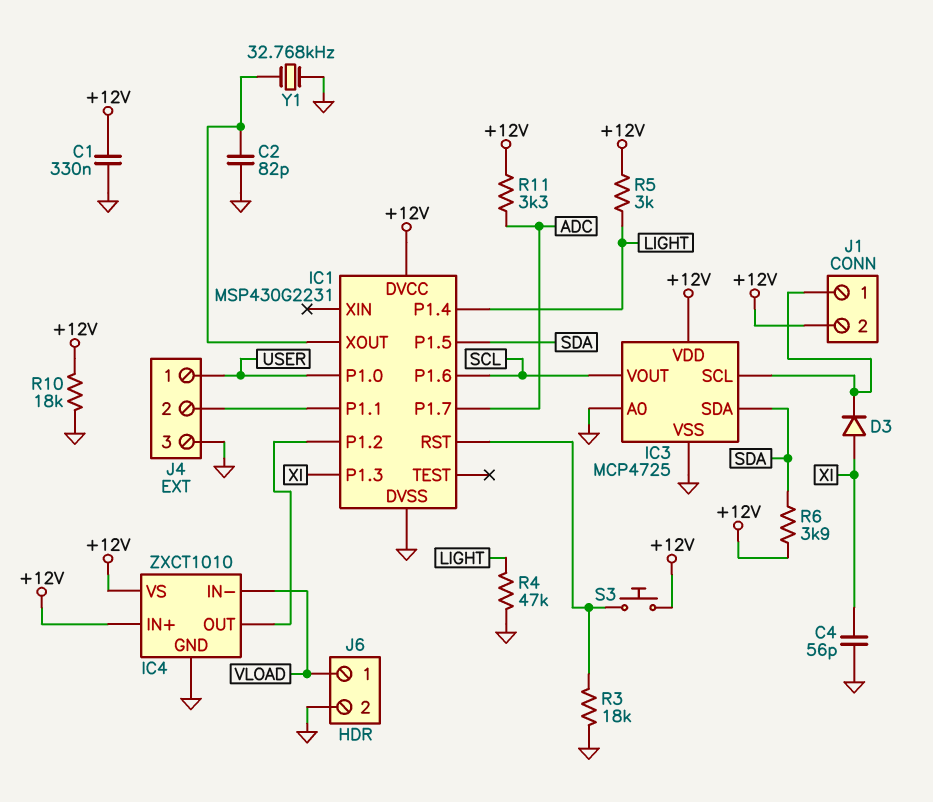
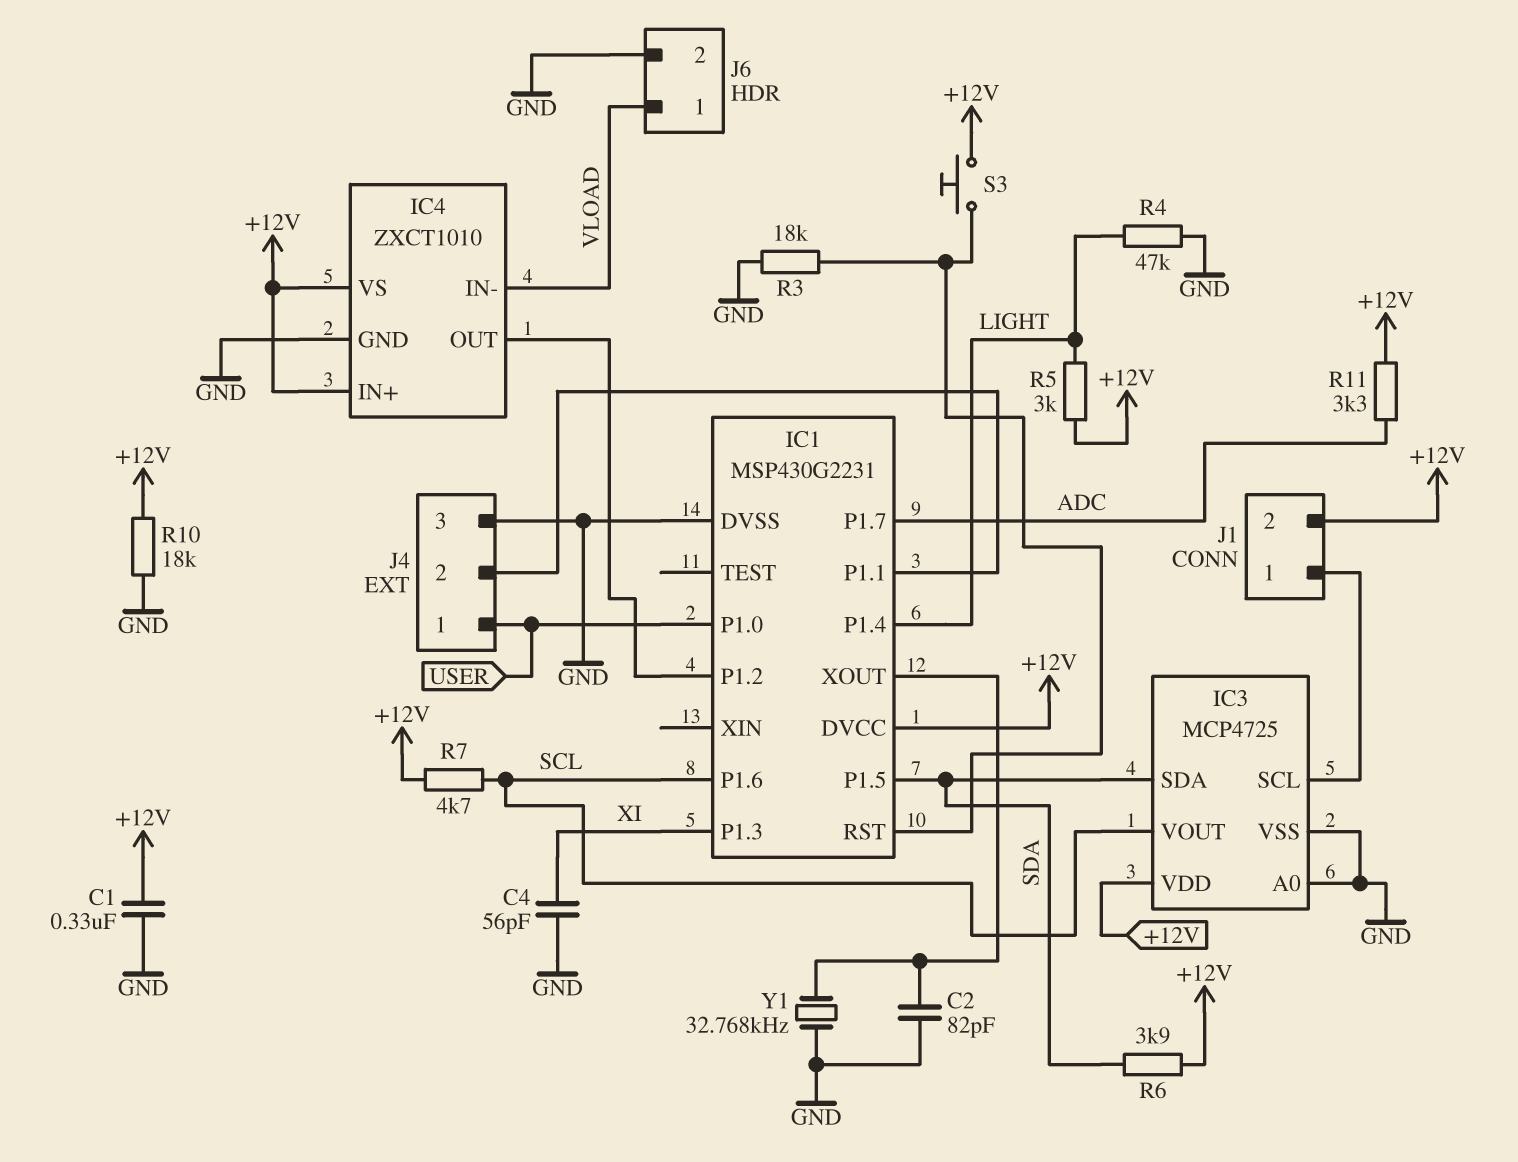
D3: diode (A XI, K IC3/SCL) -> none
R7: none -> 4.7k (+12V, SCL)

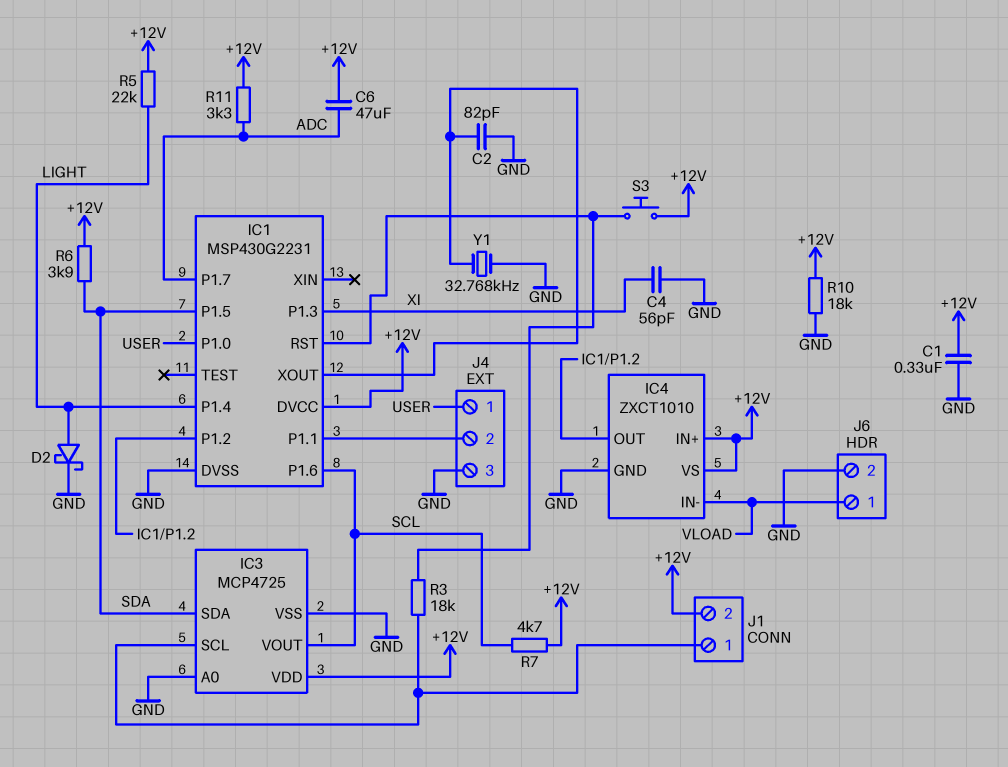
C6: none -> 47uF (+12V, ADC)
D2: none -> schottky (A LIGHT, K GND)
R3: 18k (GND, IC1/RST) -> 18k (IC1/RST, IC3/SCL)
R4: 47k (GND, LIGHT) -> none
R5: 3k (+12V, LIGHT) -> 22k (+12V, LIGHT)

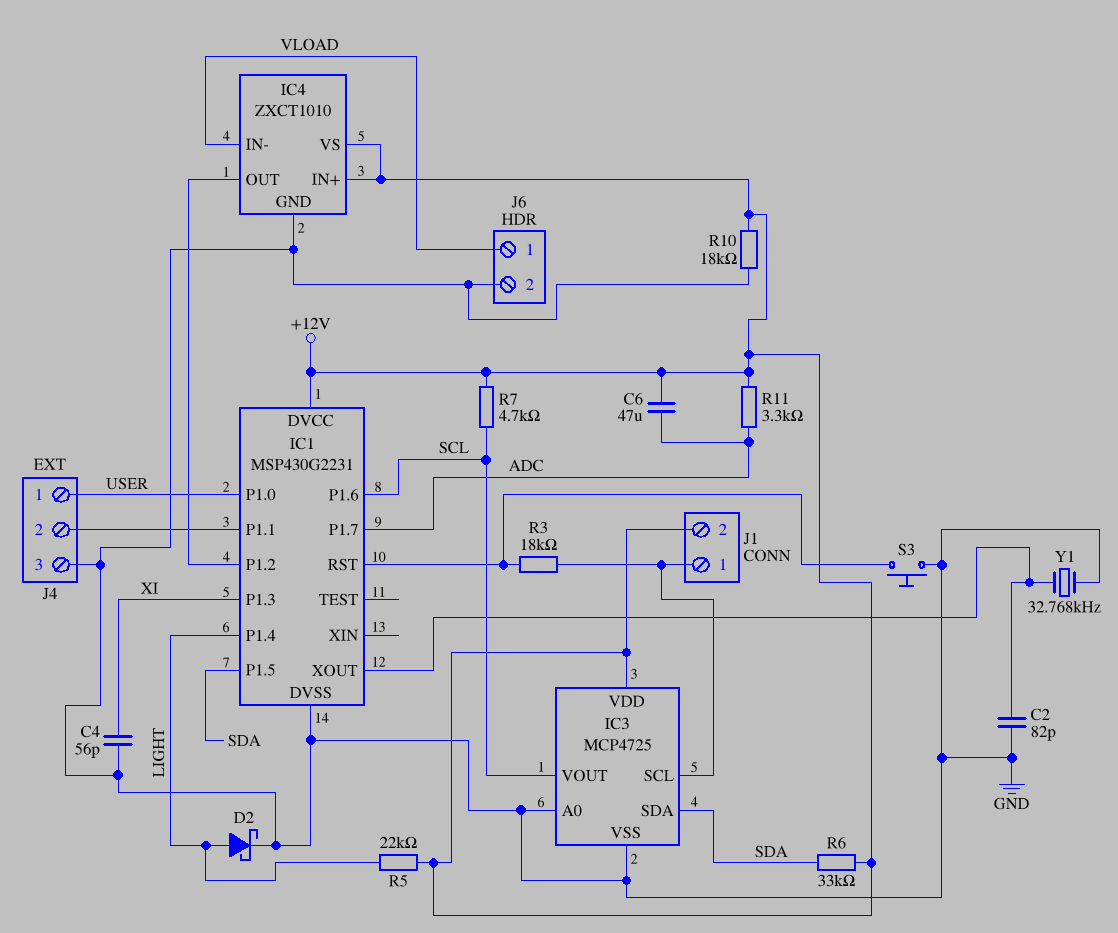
C1: 330nF (+12V, GND) -> none
R6: 3.9k (+12V, SDA) -> 33k (+12V, SDA)
S3: button (+12V, IC1/RST) -> button (GND, IC1/RST)

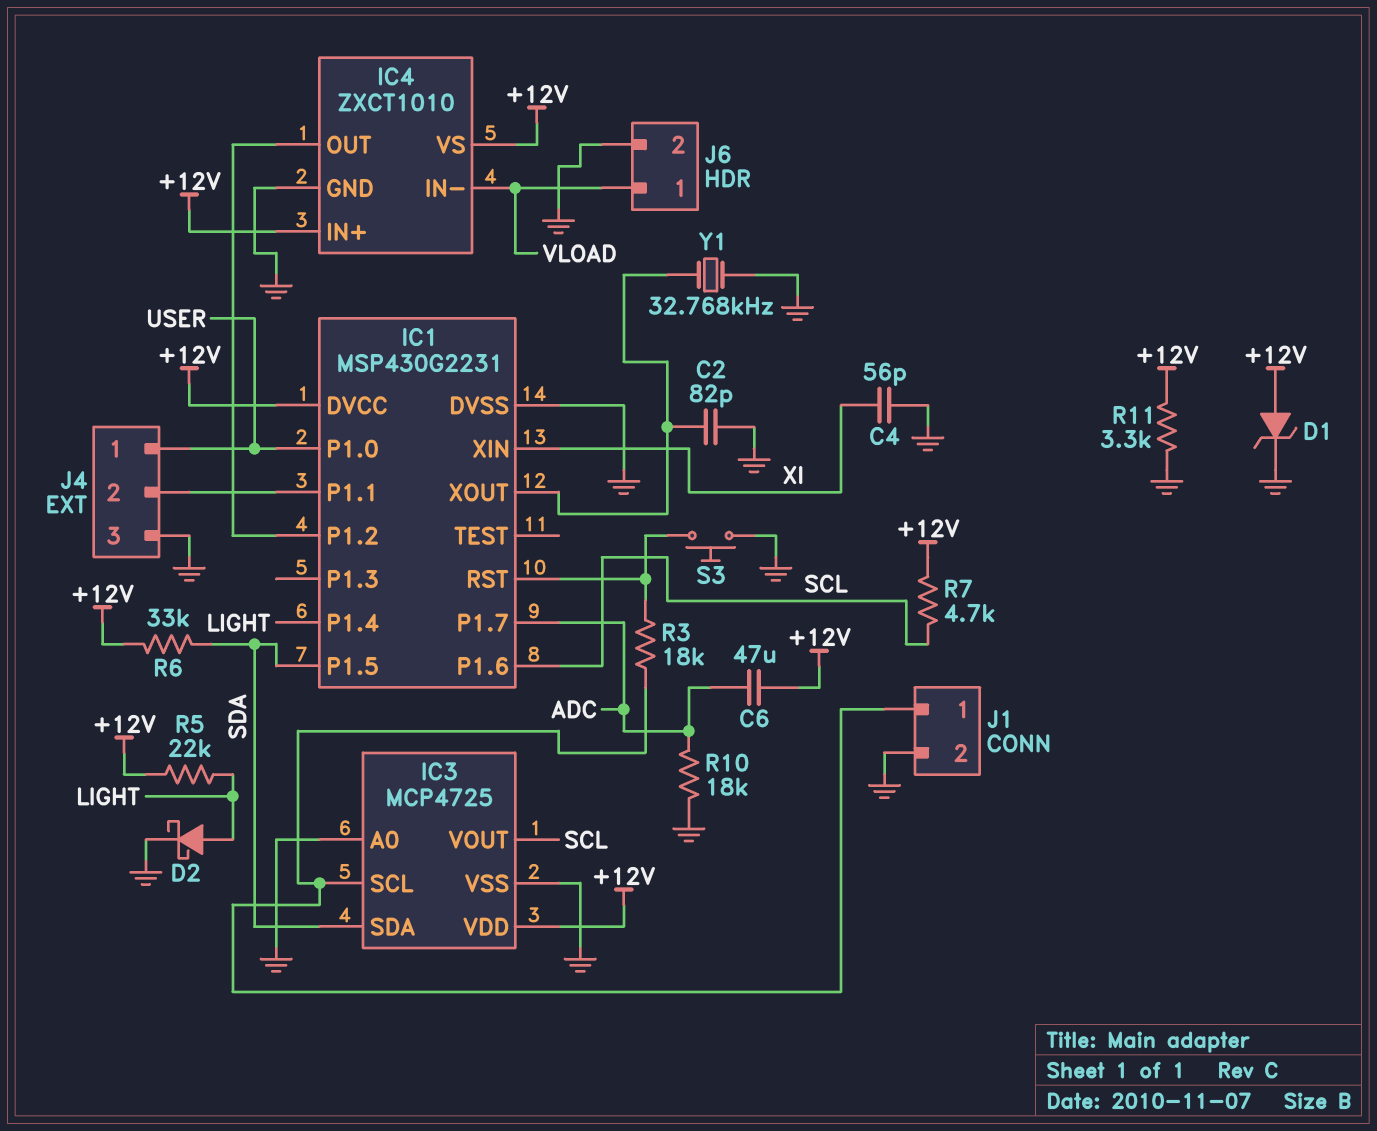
D1: none -> zener (A +12V, K GND)
IC1 pin P1.3: XI -> none
IC1 pin XIN: none -> XI
J1 pin 2: +12V -> GND
R10: 18k (+12V, GND) -> 18k (ADC, GND)
R11: 3.3k (+12V, ADC) -> 3.3k (+12V, GND)

